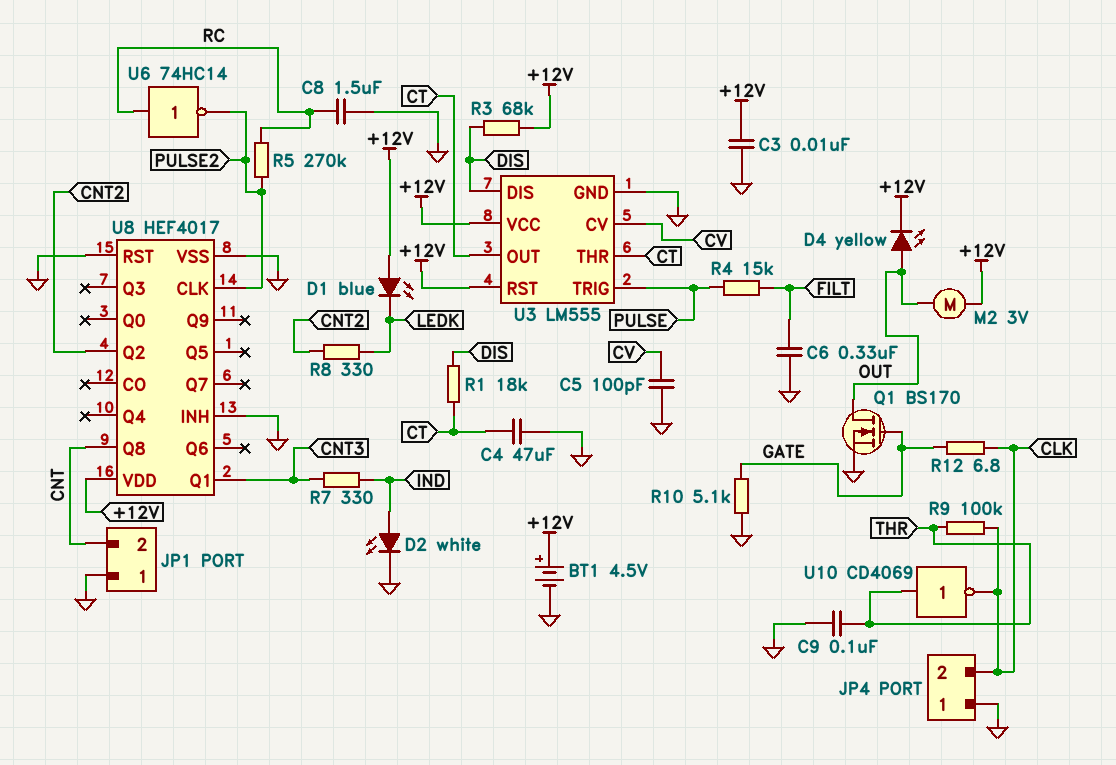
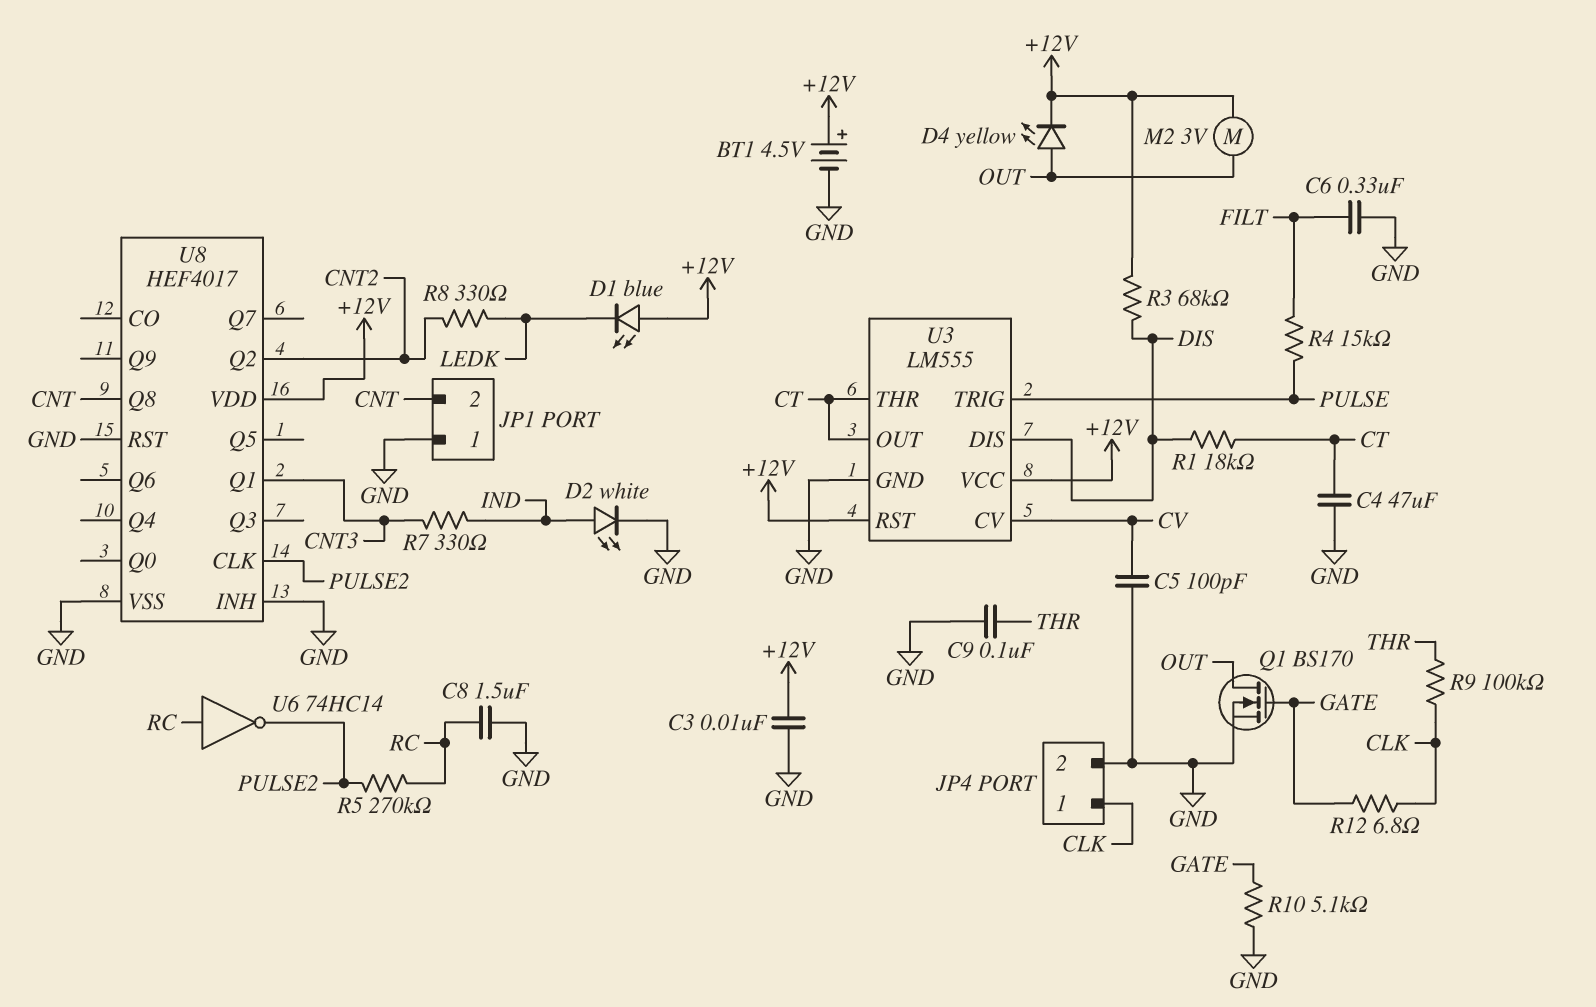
JP4 pin 1: GND -> CLK
JP4 pin 2: CLK -> GND
U10: NOT CD4069 (in THR, out CLK) -> none

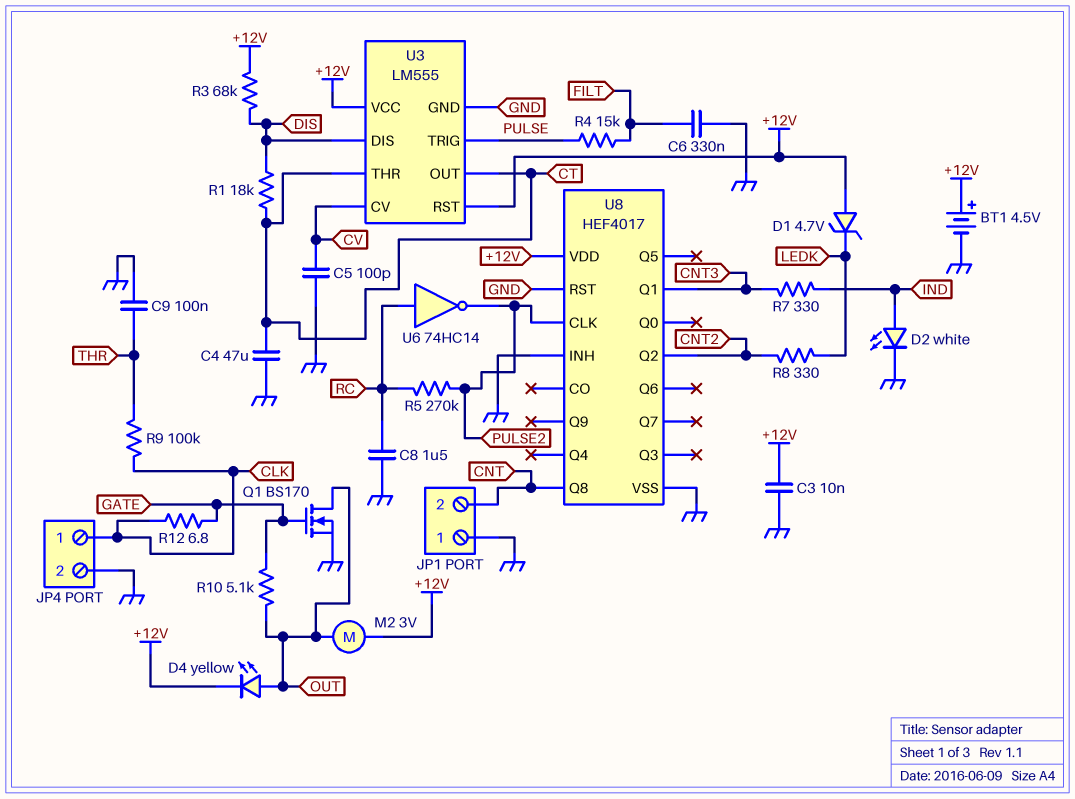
D1: LED blue (A +12V, K LEDK) -> zener 4.7V (A +12V, K LEDK)
R10: 5.1k (GATE, GND) -> 5.1k (GATE, OUT)

